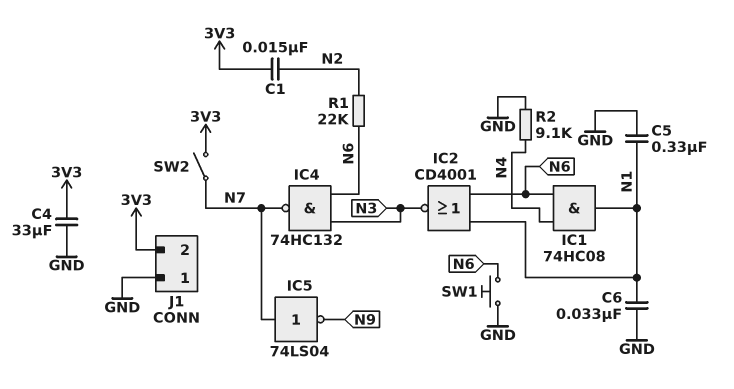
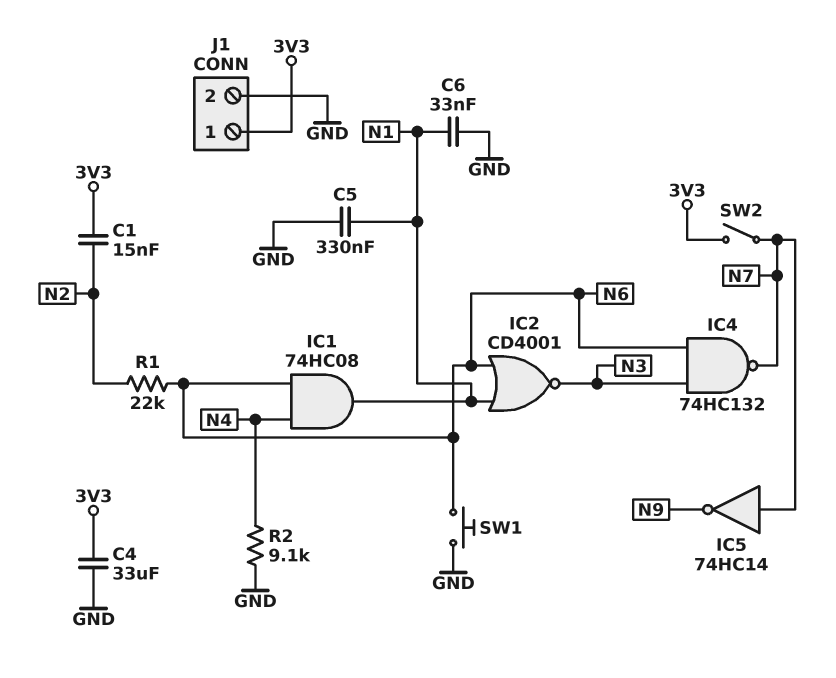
IC5: NOT 74LS04 (in N7, out N9) -> NOT 74HC14 (in N7, out N9)
J1 pin 1: GND -> 3V3
J1 pin 2: 3V3 -> GND

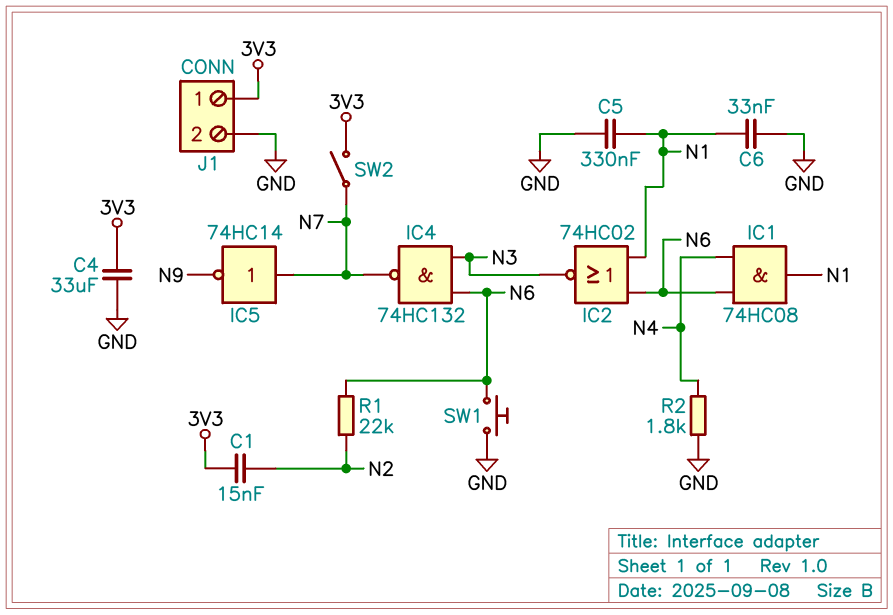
IC2: NOR CD4001 (in N1, in N6, out N3) -> NOR 74HC02 (in N1, in N6, out N3)
R2: 9.1k (GND, N4) -> 1.8k (GND, N4)

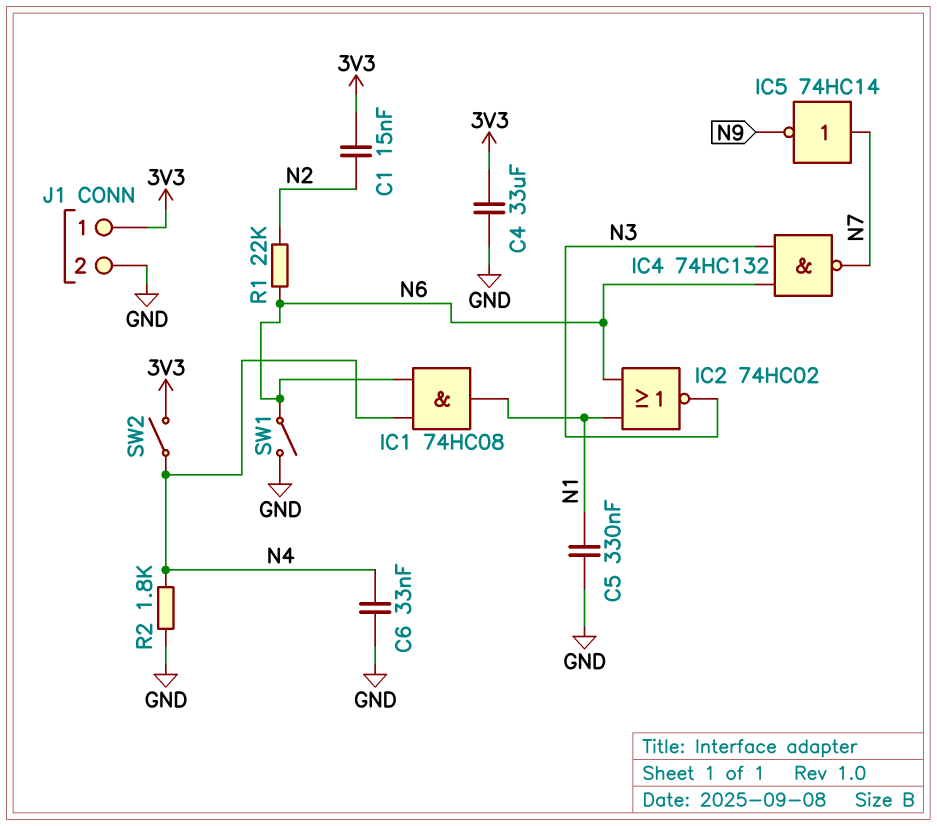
C6: 33nF (GND, N1) -> 33nF (GND, N4)
SW1: button (GND, N6) -> switch (GND, N6)
SW2: switch (3V3, N7) -> switch (3V3, N4)

